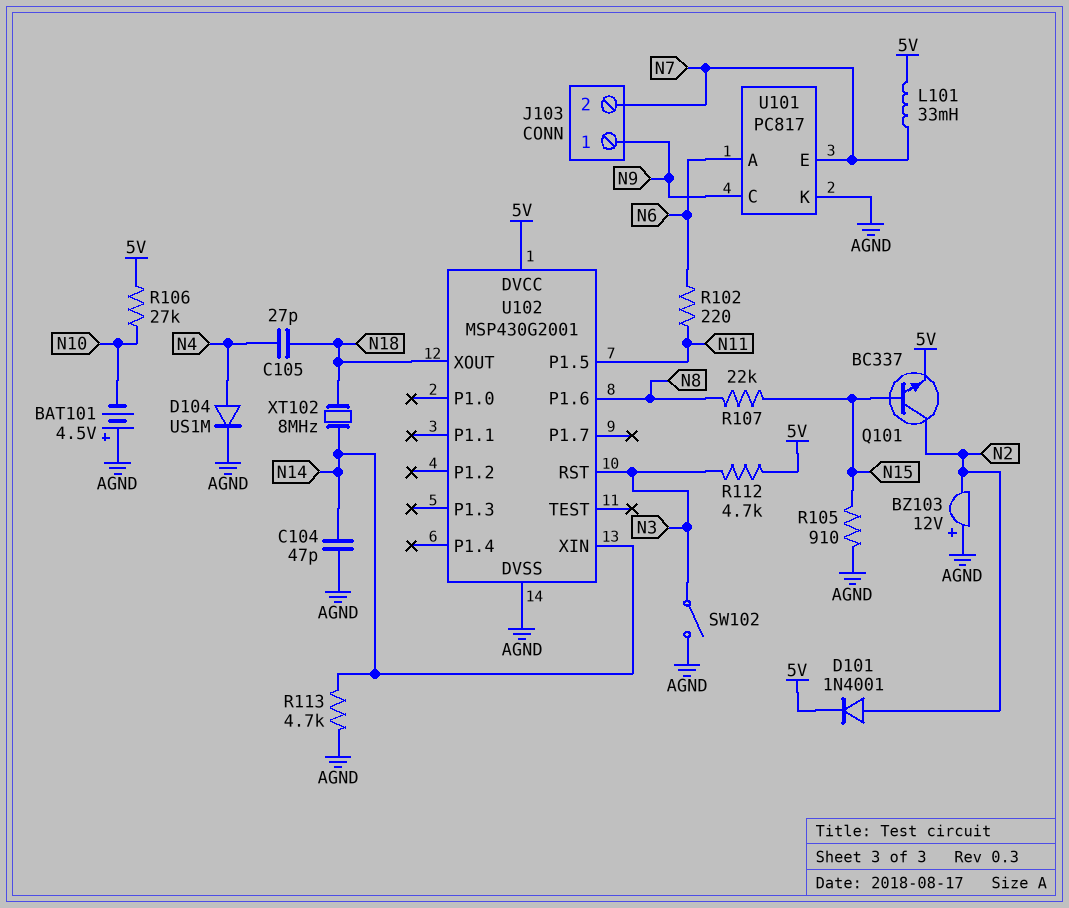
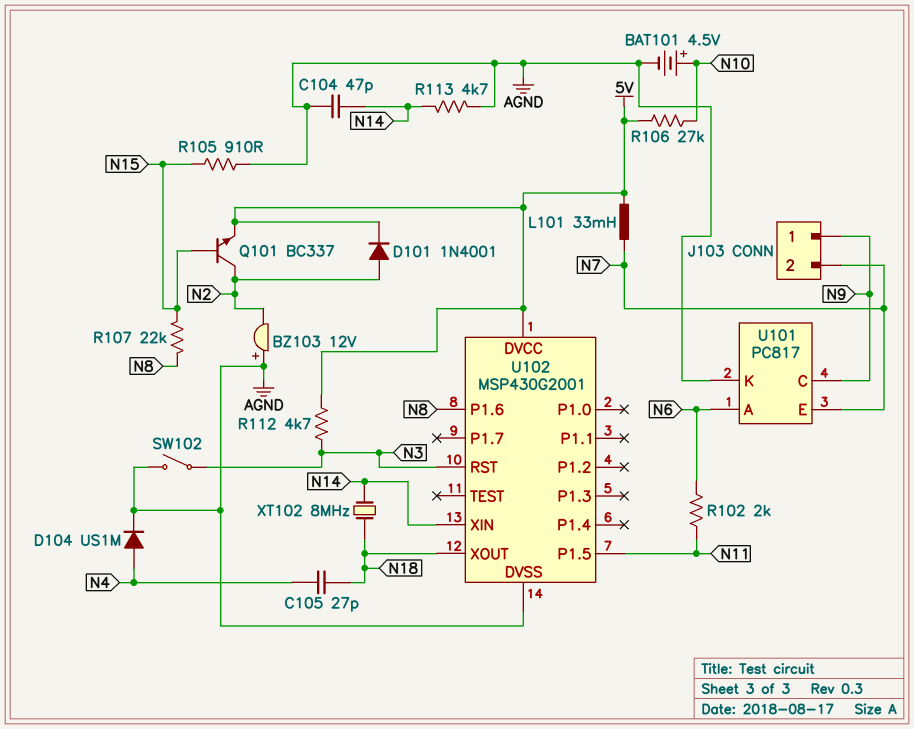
BAT101: 4.5V (plus AGND, minus N10) -> 4.5V (plus N10, minus AGND)
R102: 220 (N6, N11) -> 2k (N6, N11)

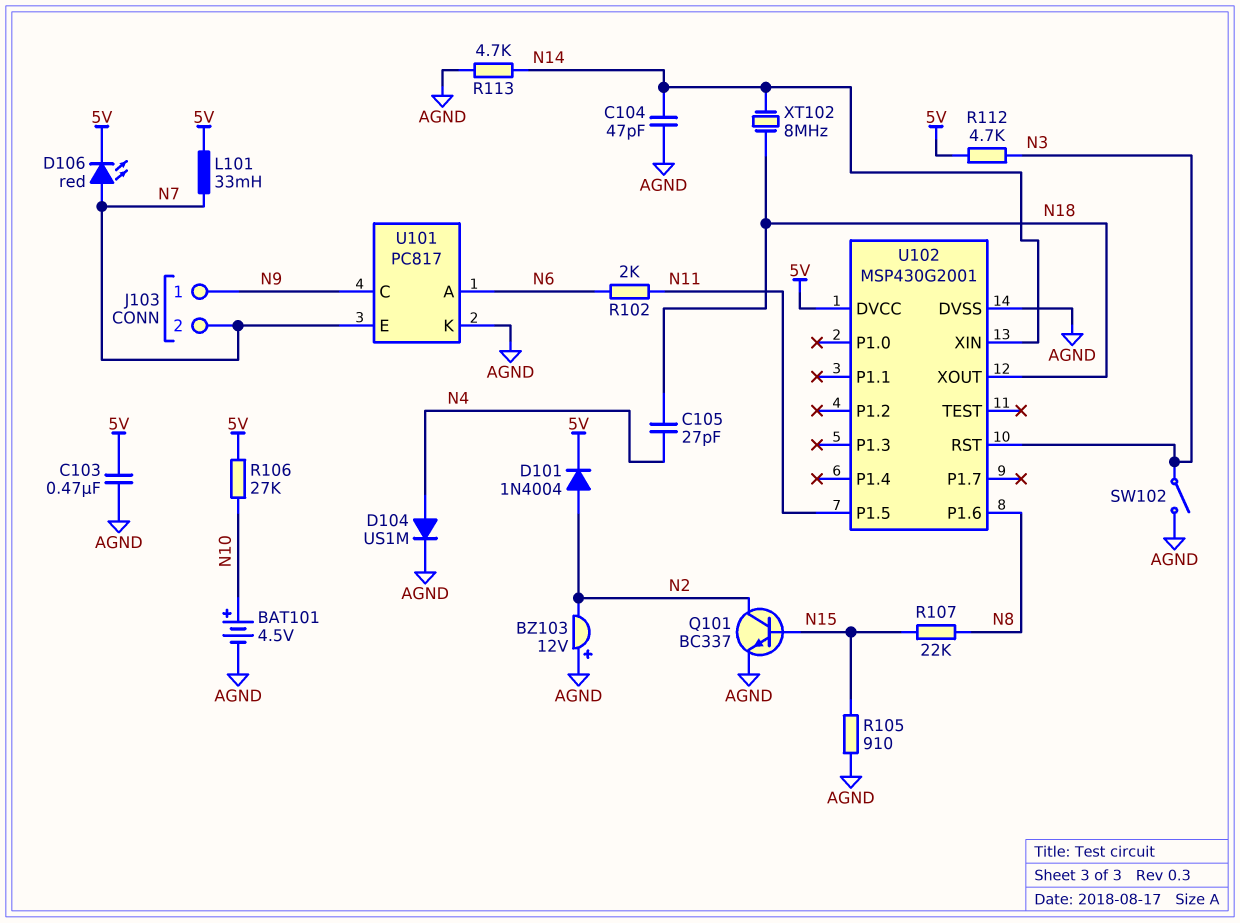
C103: none -> 470nF (5V, AGND)
D101: diode 1N4001 (A N2, K 5V) -> diode 1N4004 (A N2, K 5V)
D106: none -> LED red (A N7, K 5V)
Q101: NPN BC337 (B N15, C N2, E 5V) -> NPN BC337 (B N15, C N2, E AGND)

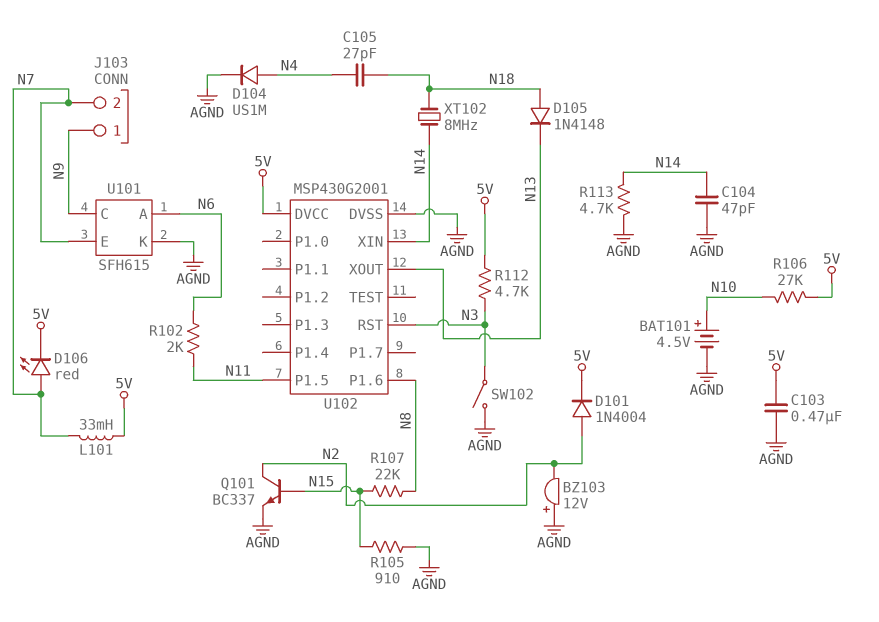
D105: none -> diode 1N4148 (A N18, K N13)
U101: PC817 -> SFH615
U102 pin XOUT: N18 -> N13

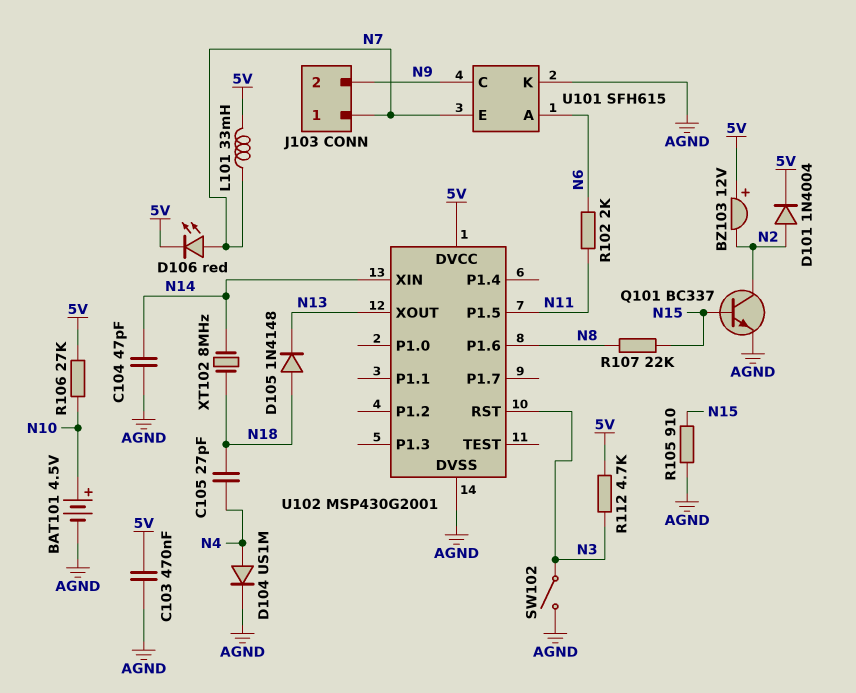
BZ103: buzzer 12V (plus AGND, minus N2) -> buzzer 12V (plus 5V, minus N2)
J103 pin 1: N9 -> N7
J103 pin 2: N7 -> N9
R113: 4.7k (AGND, N14) -> none

